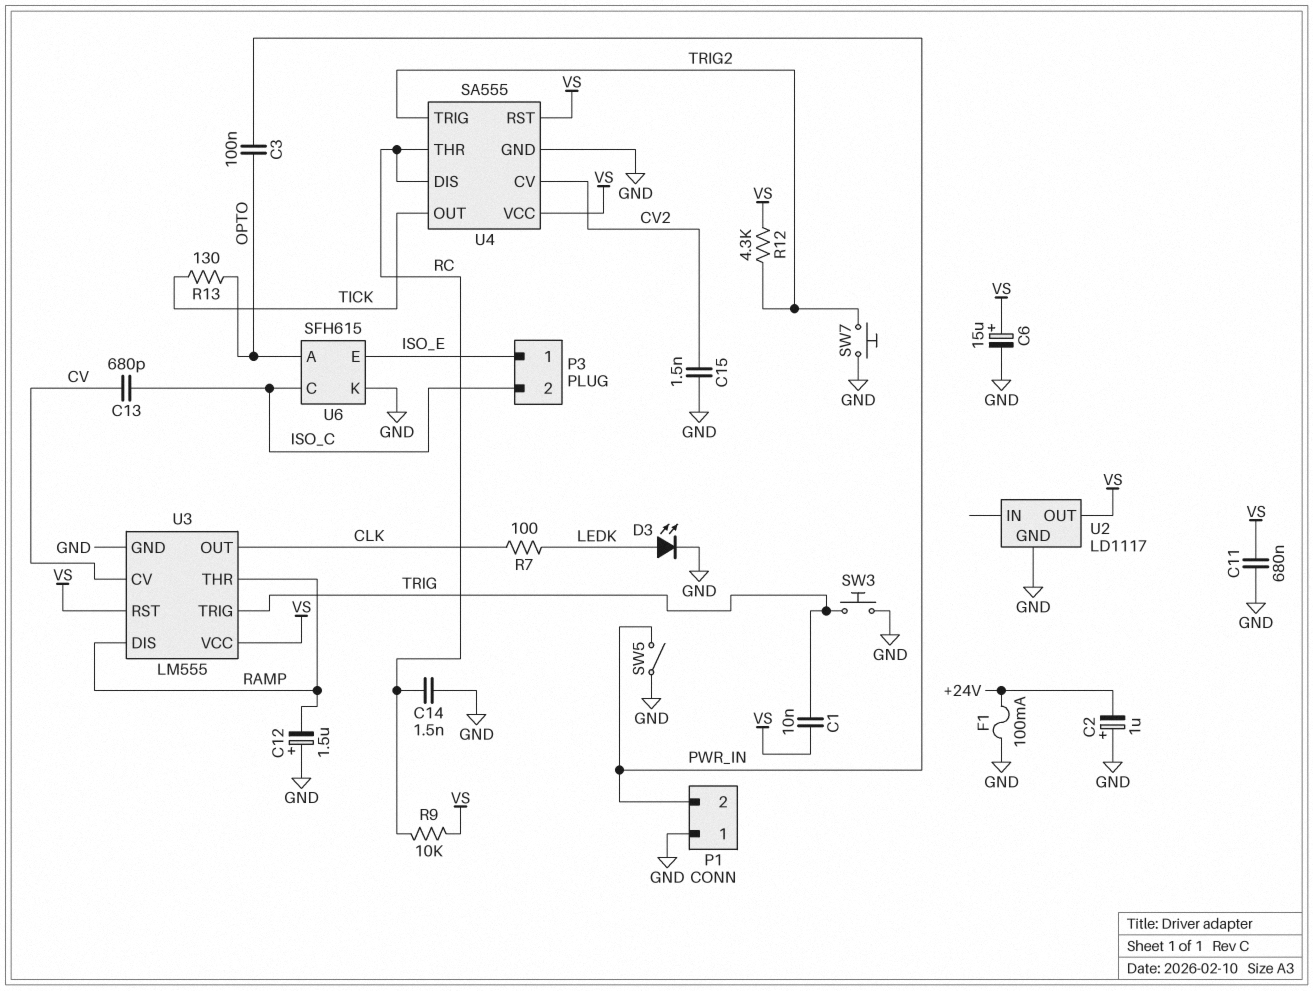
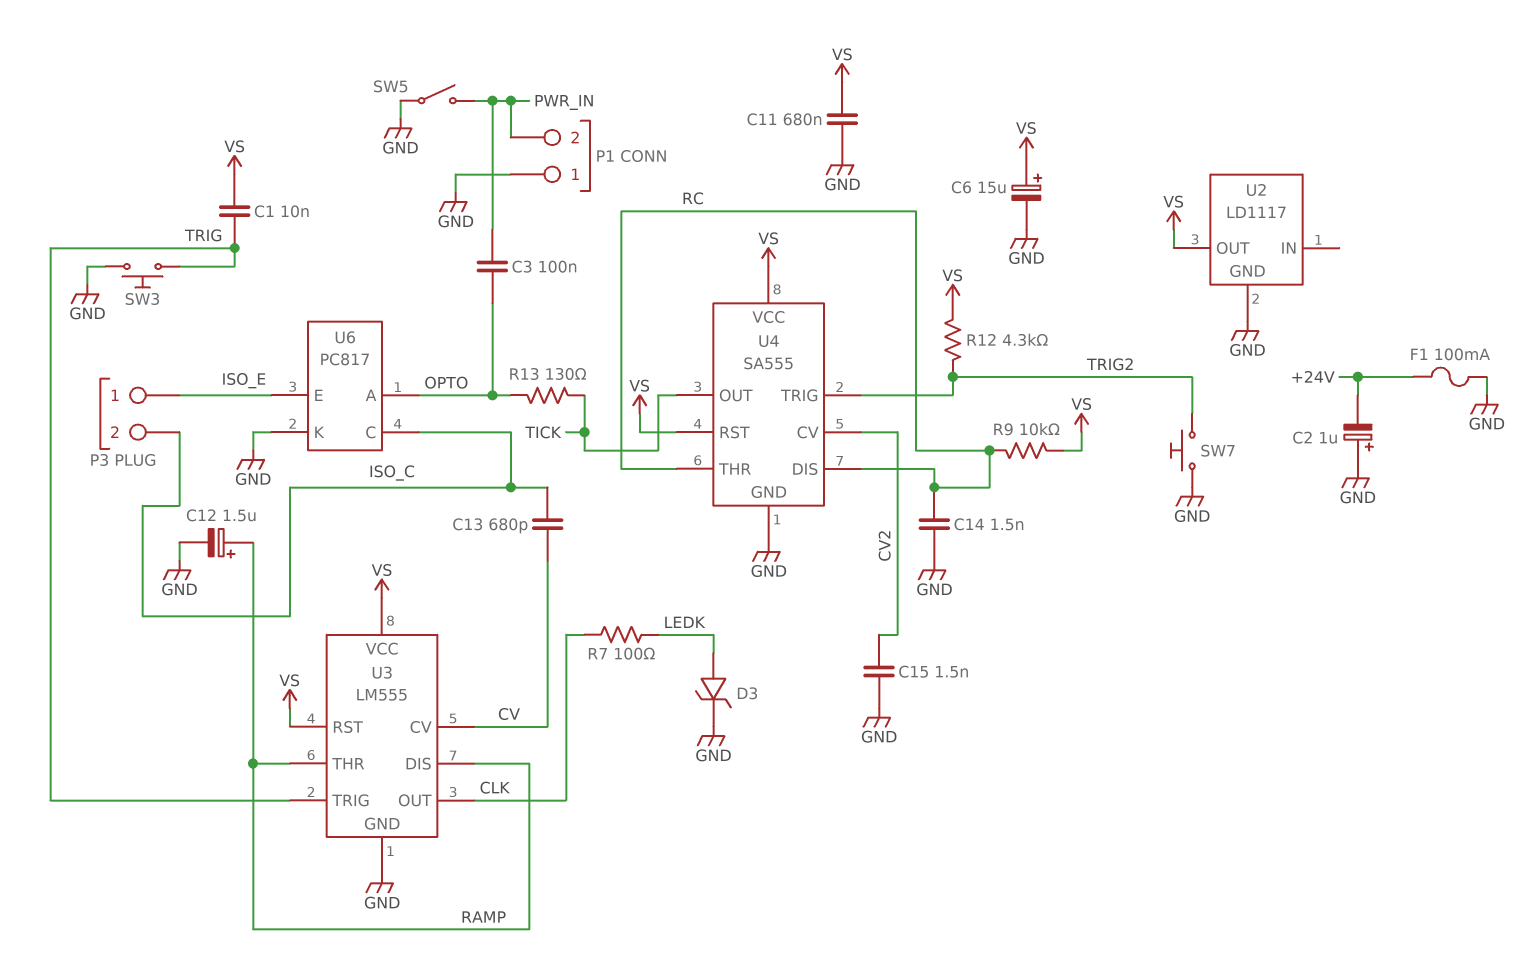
C12: 1.5uF (plus GND, minus RAMP) -> 1.5uF (plus RAMP, minus GND)
D3: LED (A LEDK, K GND) -> zener (A LEDK, K GND)
U6: SFH615 -> PC817

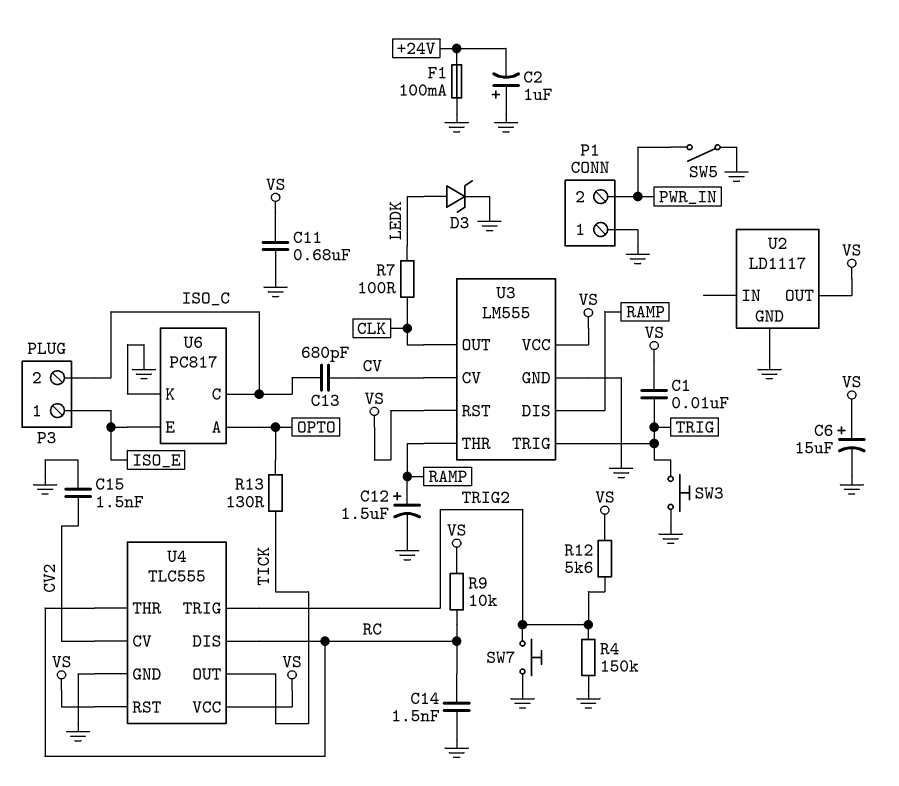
C3: 100nF (OPTO, PWR_IN) -> none
R4: none -> 150k (GND, TRIG2)
R12: 4.3k (TRIG2, VS) -> 5.6k (TRIG2, VS)
U4: SA555 -> TLC555

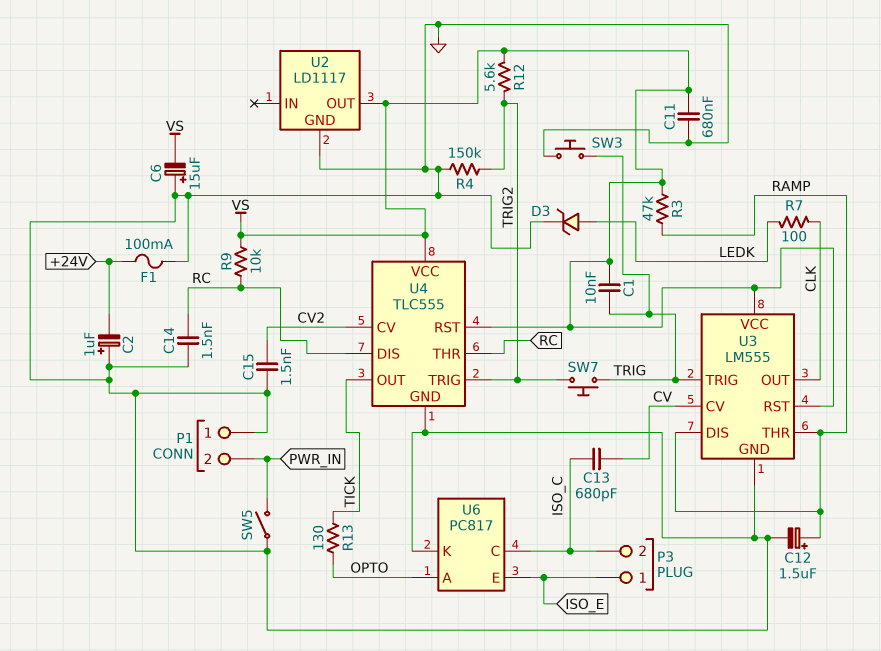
C6: 15uF (plus VS, minus GND) -> 15uF (plus GND, minus VS)
R3: none -> 47k (RAMP, VS)
SW7: button (GND, TRIG2) -> button (TRIG, TRIG2)

